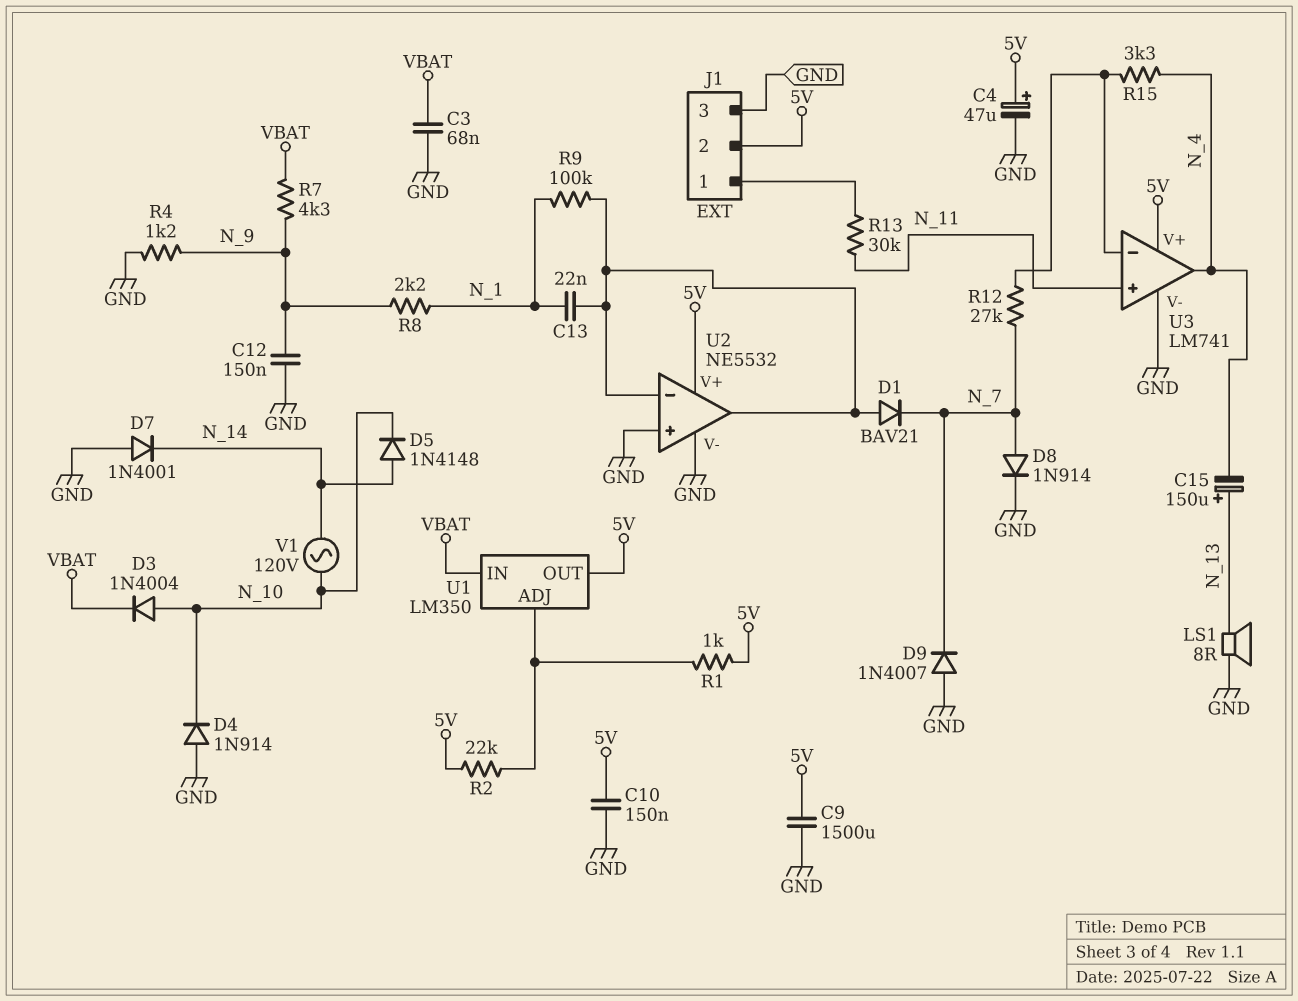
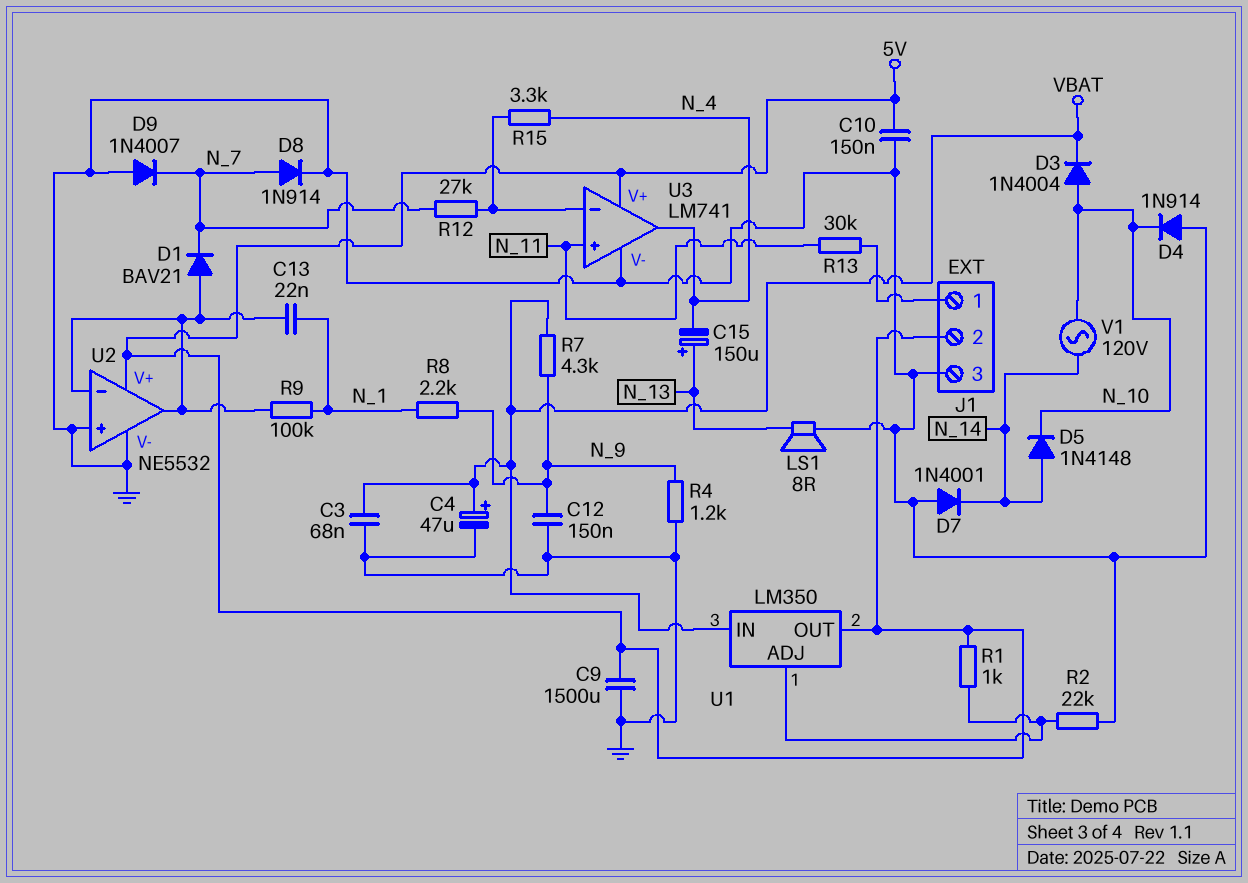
C4: 47uF (plus 5V, minus GND) -> 47uF (plus VBAT, minus GND)
R2: 22k (5V, U1/ADJ) -> 22k (GND, U1/ADJ)

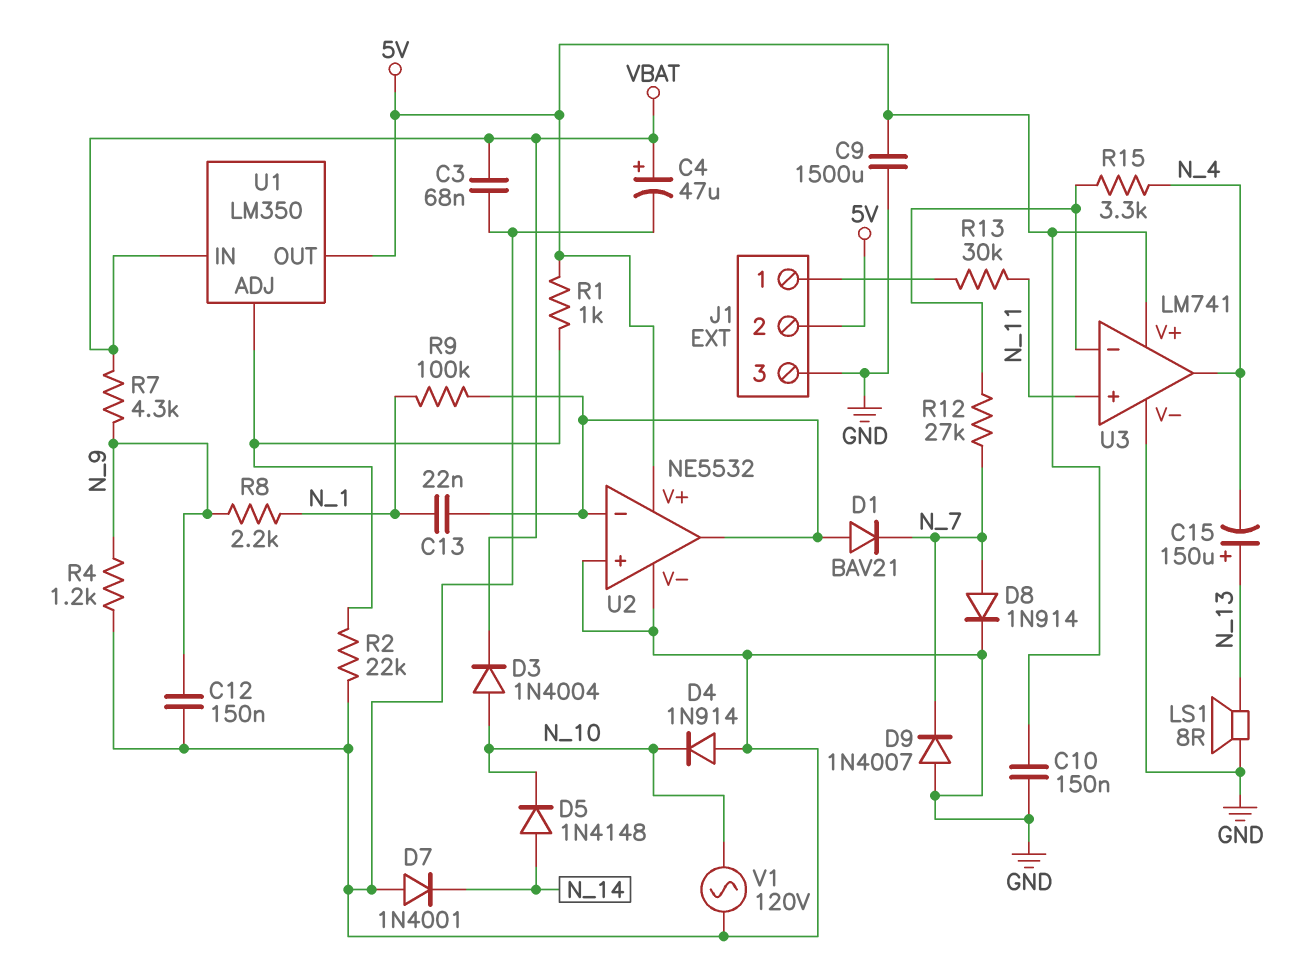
V1: AC 120V (N_10, N_14) -> AC 120V (GND, N_10)

